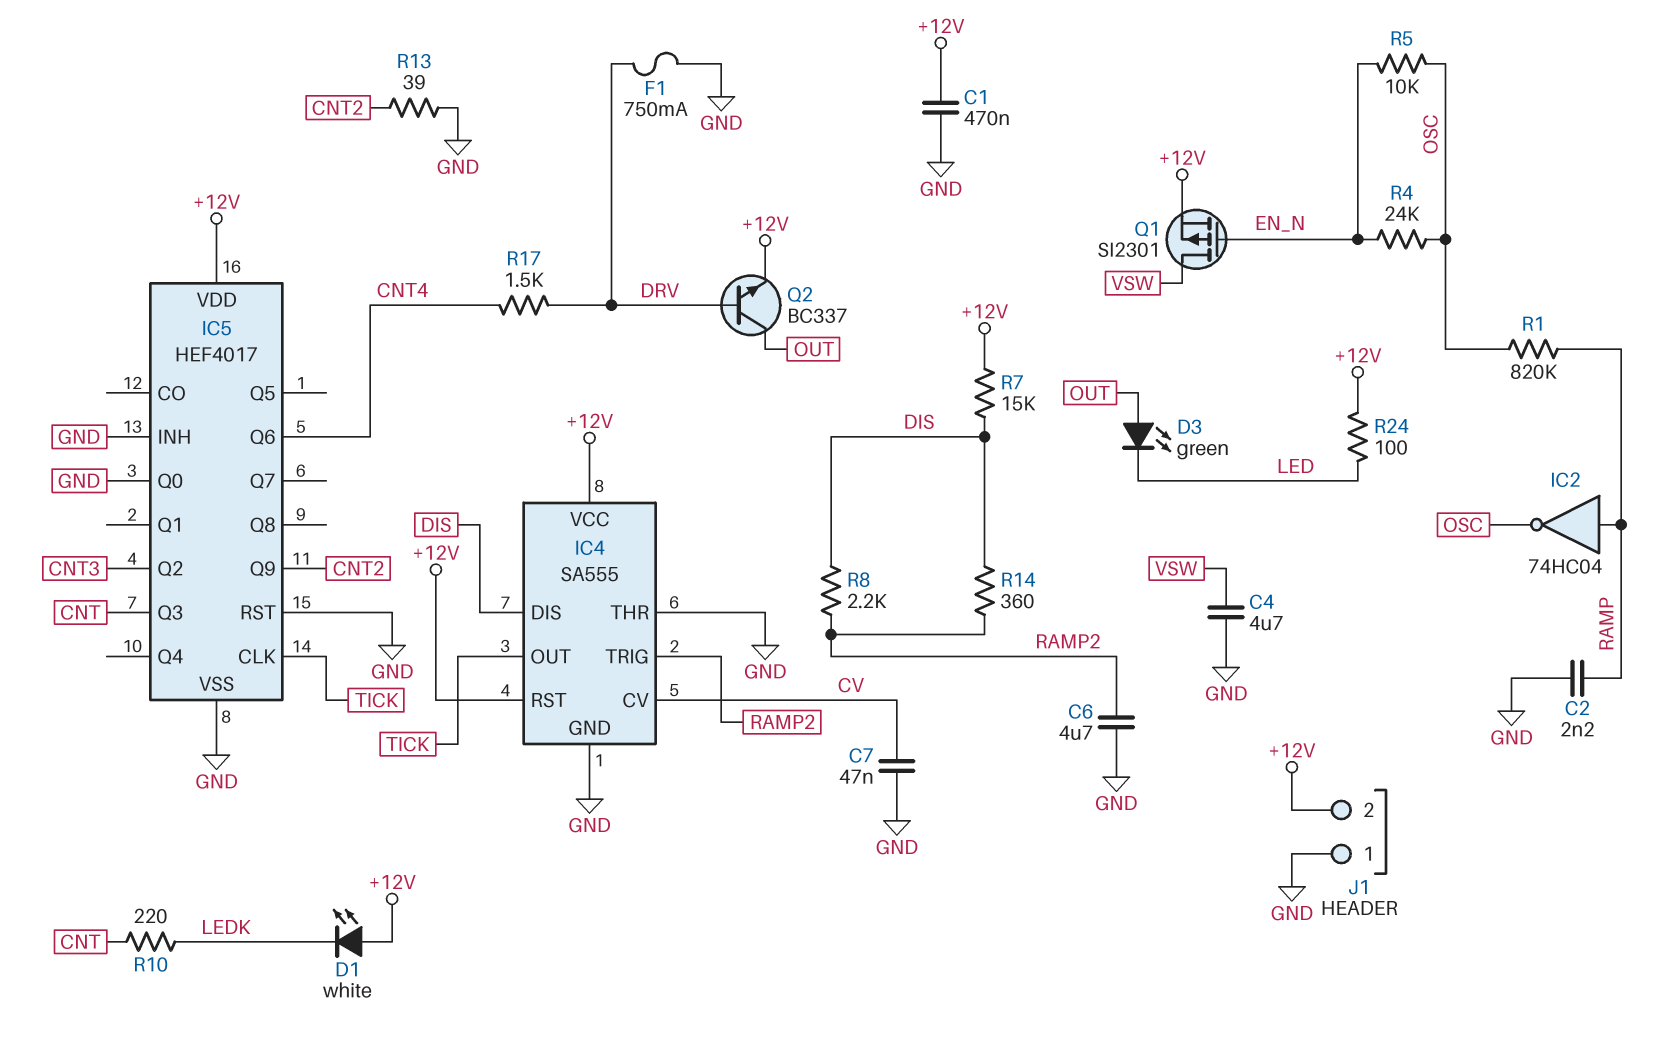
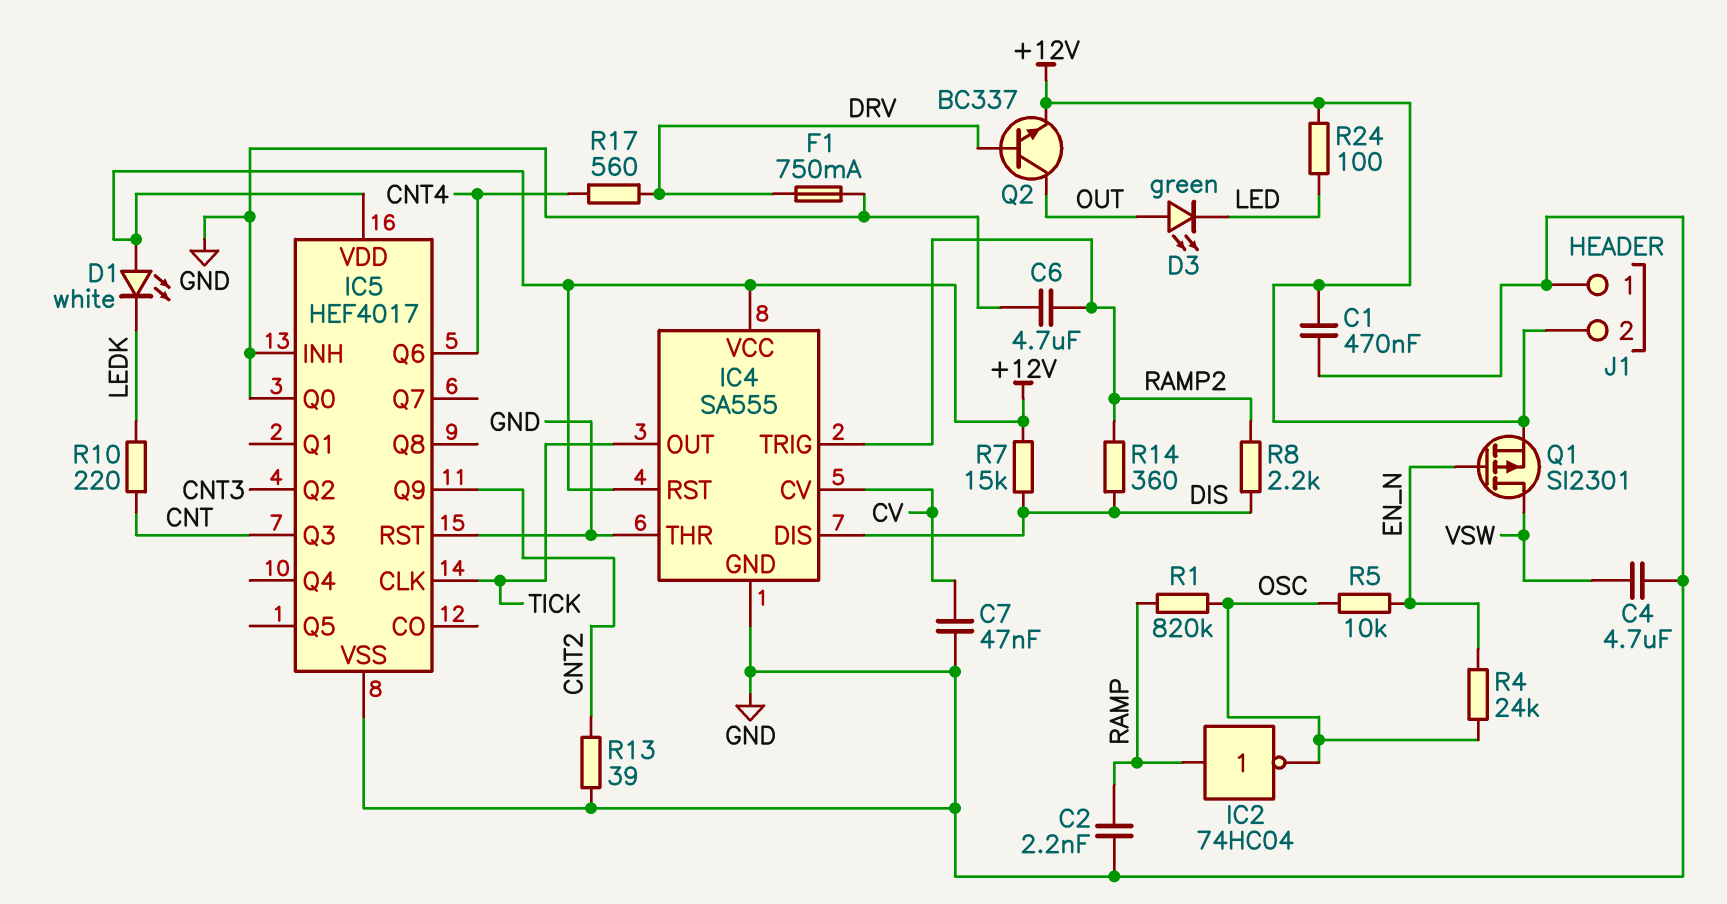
R17: 1.5k (CNT4, DRV) -> 560 (CNT4, DRV)

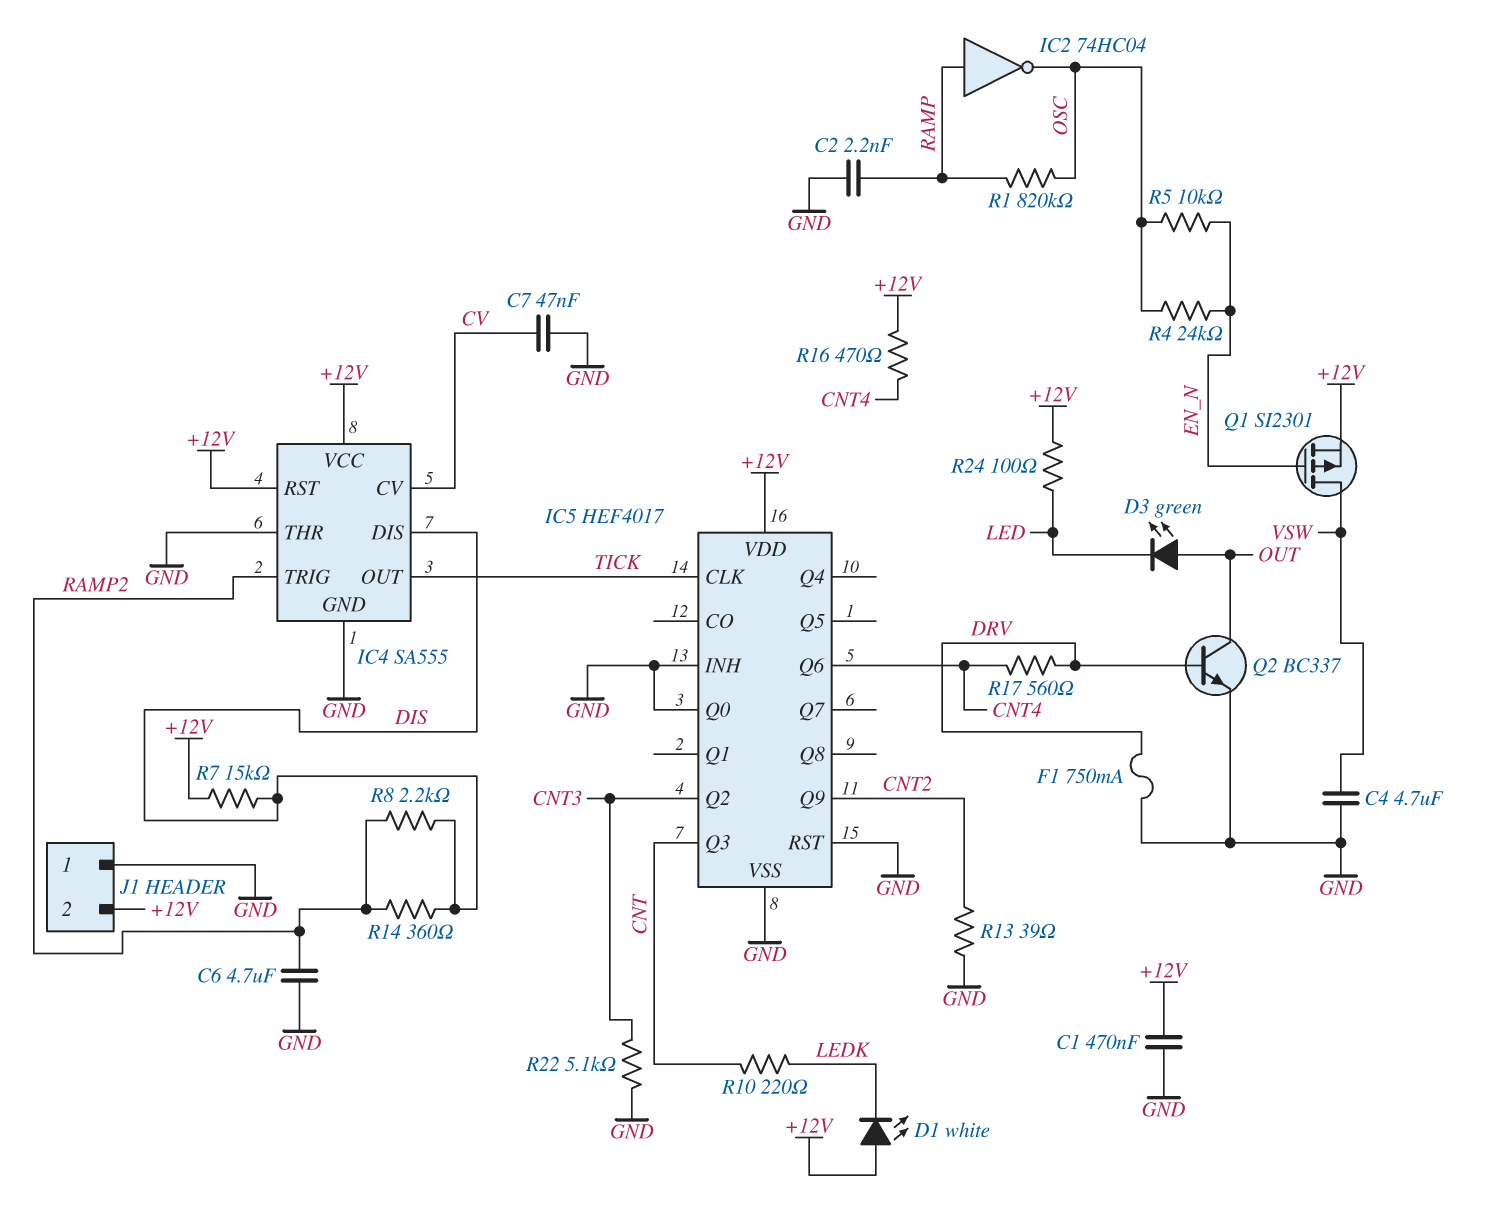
Q2: NPN BC337 (B DRV, C OUT, E +12V) -> NPN BC337 (B DRV, C OUT, E GND)
R16: none -> 470 (+12V, CNT4)
R22: none -> 5.1k (CNT3, GND)

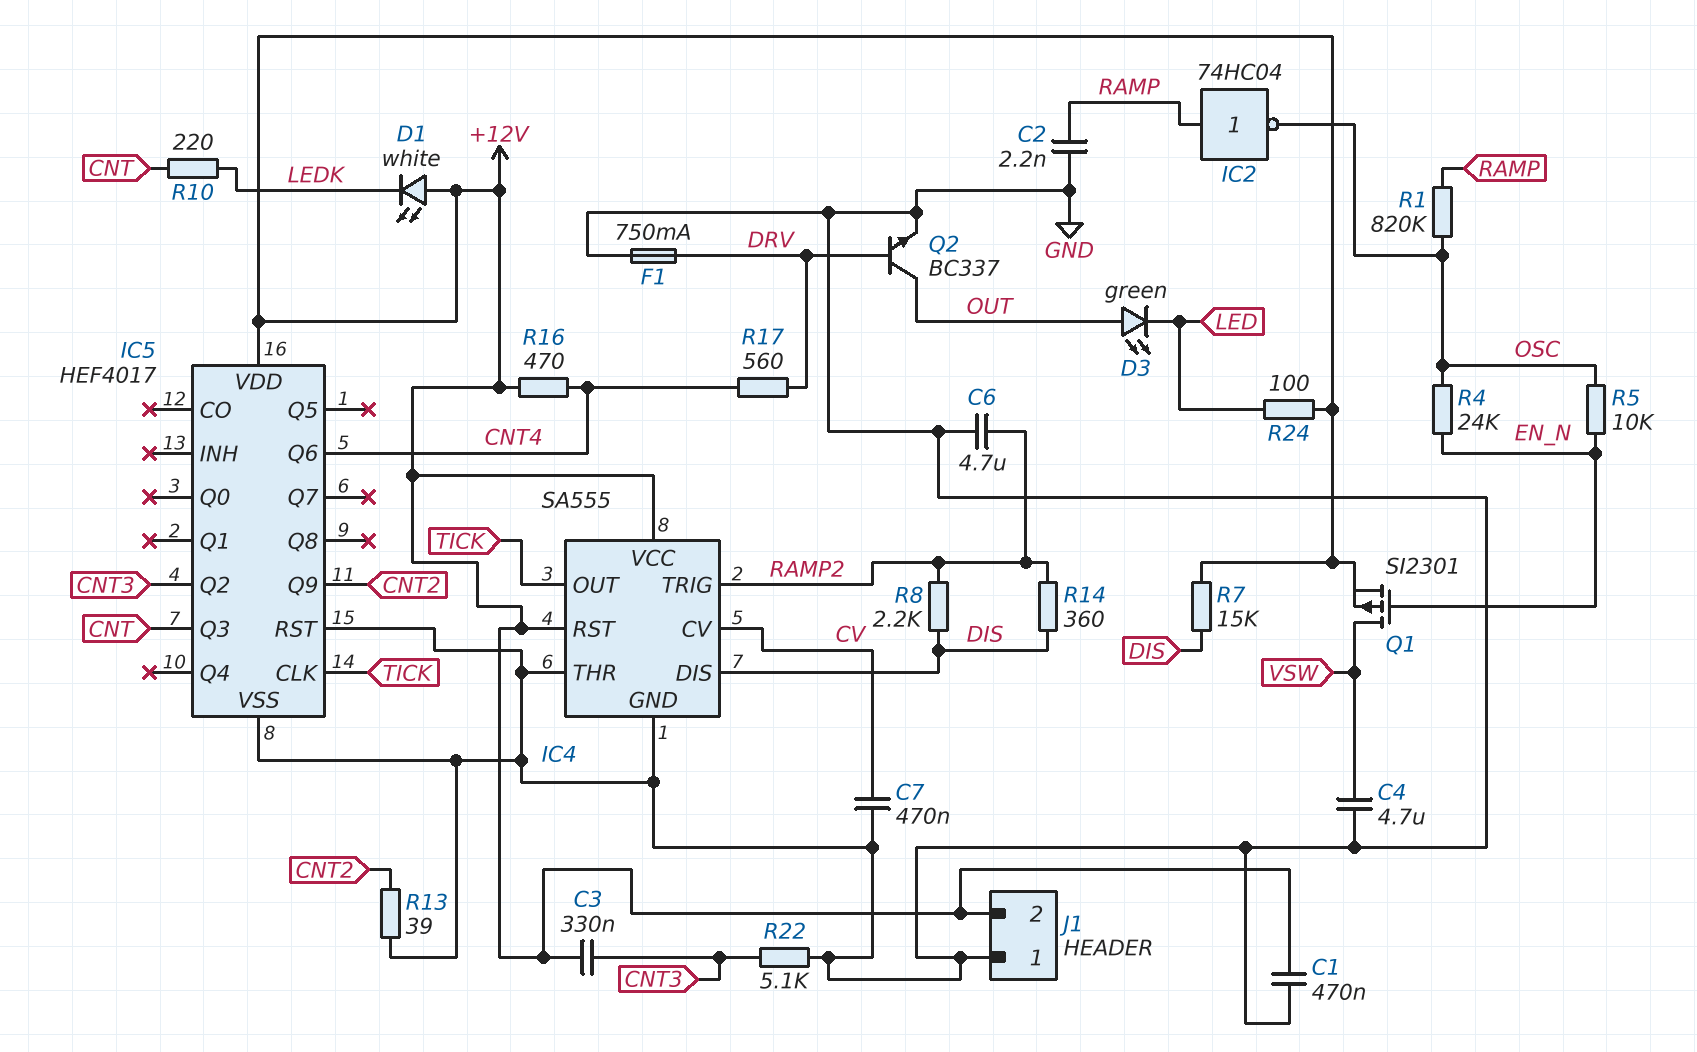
C3: none -> 330nF (+12V, CNT3)
C7: 47nF (CV, GND) -> 470nF (CV, GND)
IC5 pin INH: GND -> none
IC5 pin Q0: GND -> none

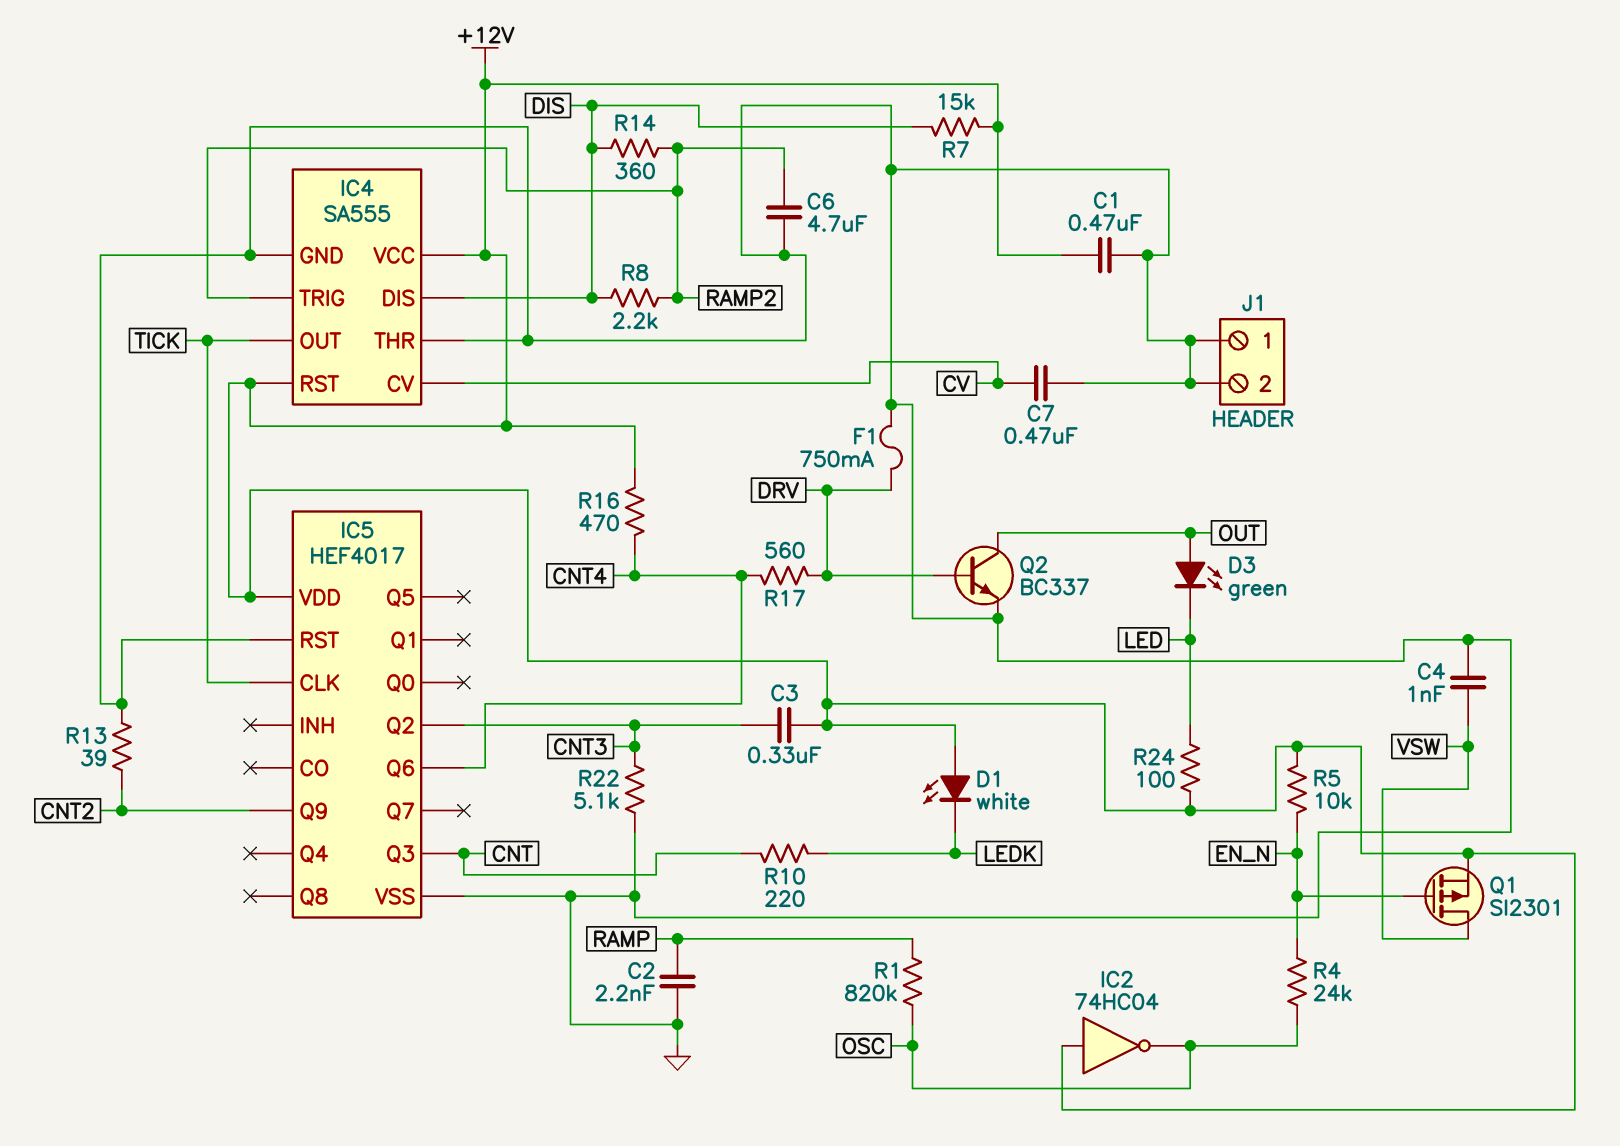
C4: 4.7uF (GND, VSW) -> 1nF (GND, VSW)
IC2: NOT 74HC04 (in RAMP, out OSC) -> NOT 74HC04 (in +12V, out OSC)
J1 pin 2: +12V -> GND
R5: 10k (EN_N, OSC) -> 10k (+12V, EN_N)

